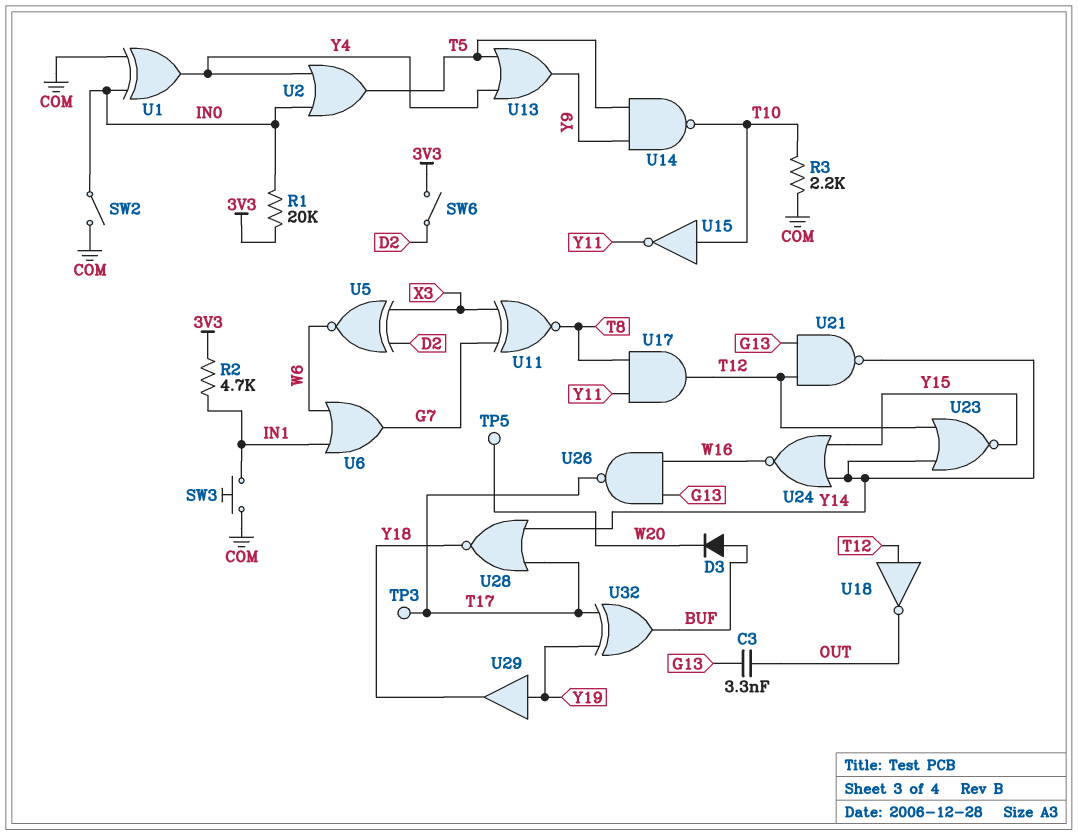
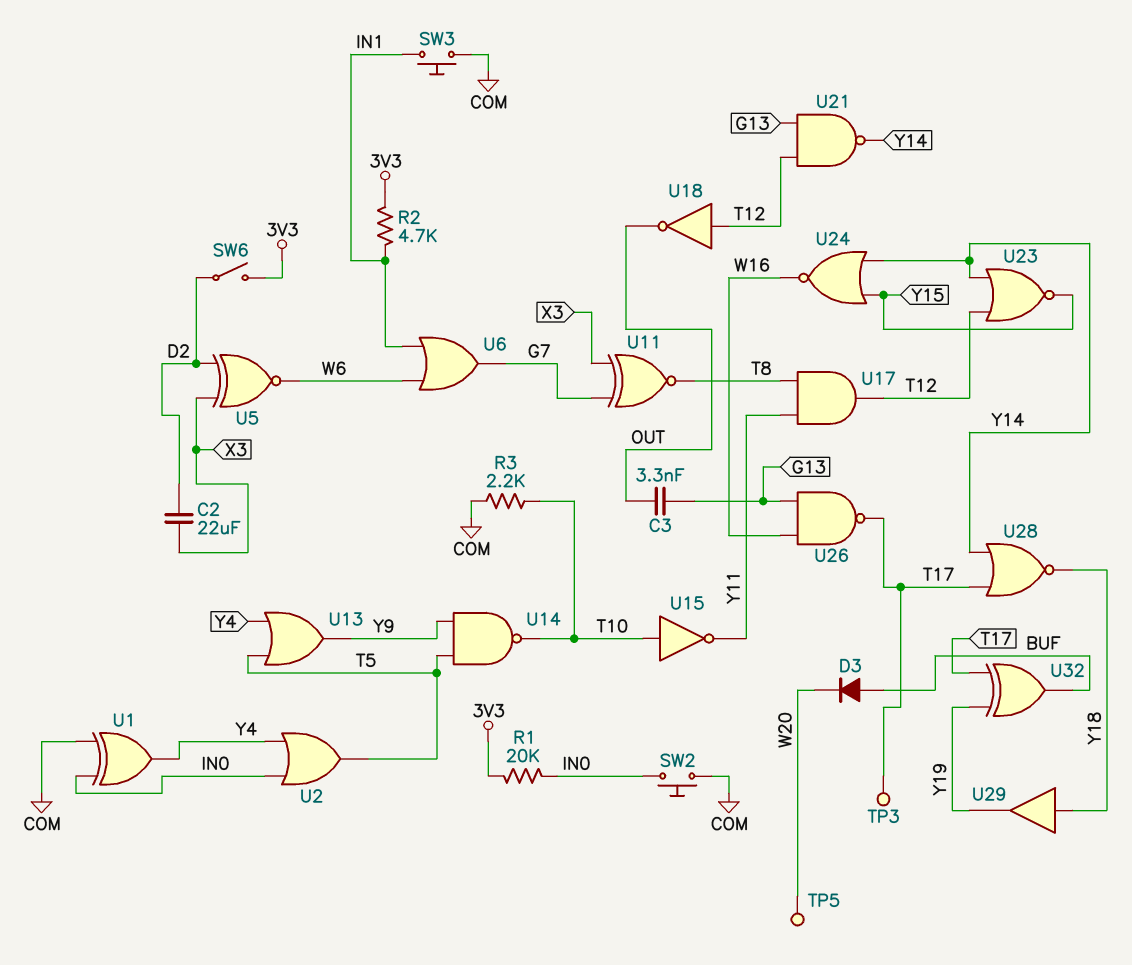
C2: none -> 22uF (D2, X3)
SW2: switch (COM, IN0) -> button (COM, IN0)
U29: buffer (in Y19, out Y18) -> buffer (in Y18, out Y19)

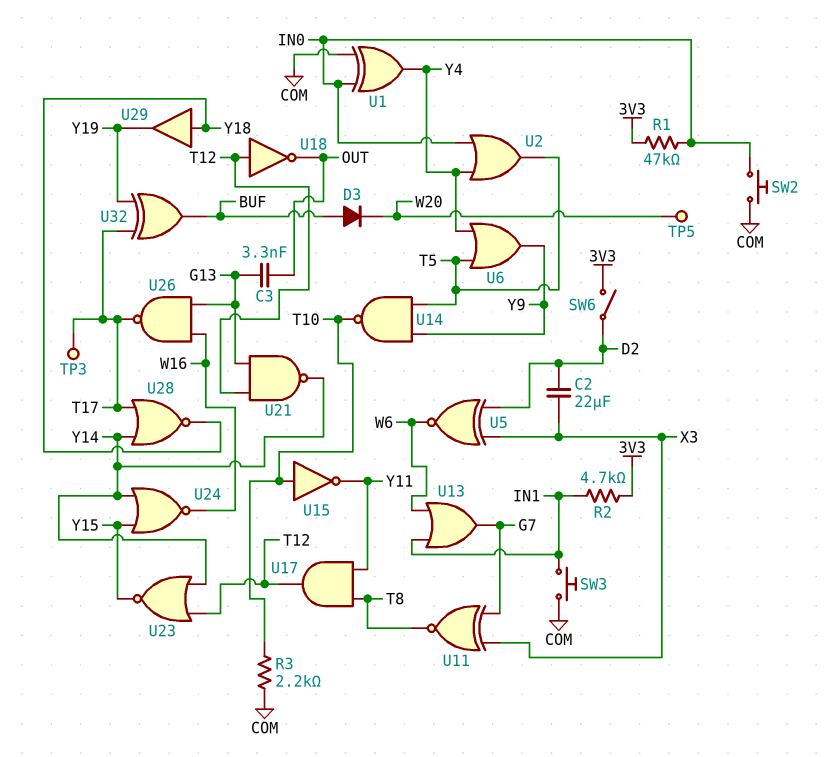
R1: 20k (3V3, IN0) -> 47k (3V3, IN0)
U6: OR (in IN1, in W6, out G7) -> OR (in T5, in Y4, out Y9)
U13: OR (in T5, in Y4, out Y9) -> OR (in IN1, in W6, out G7)

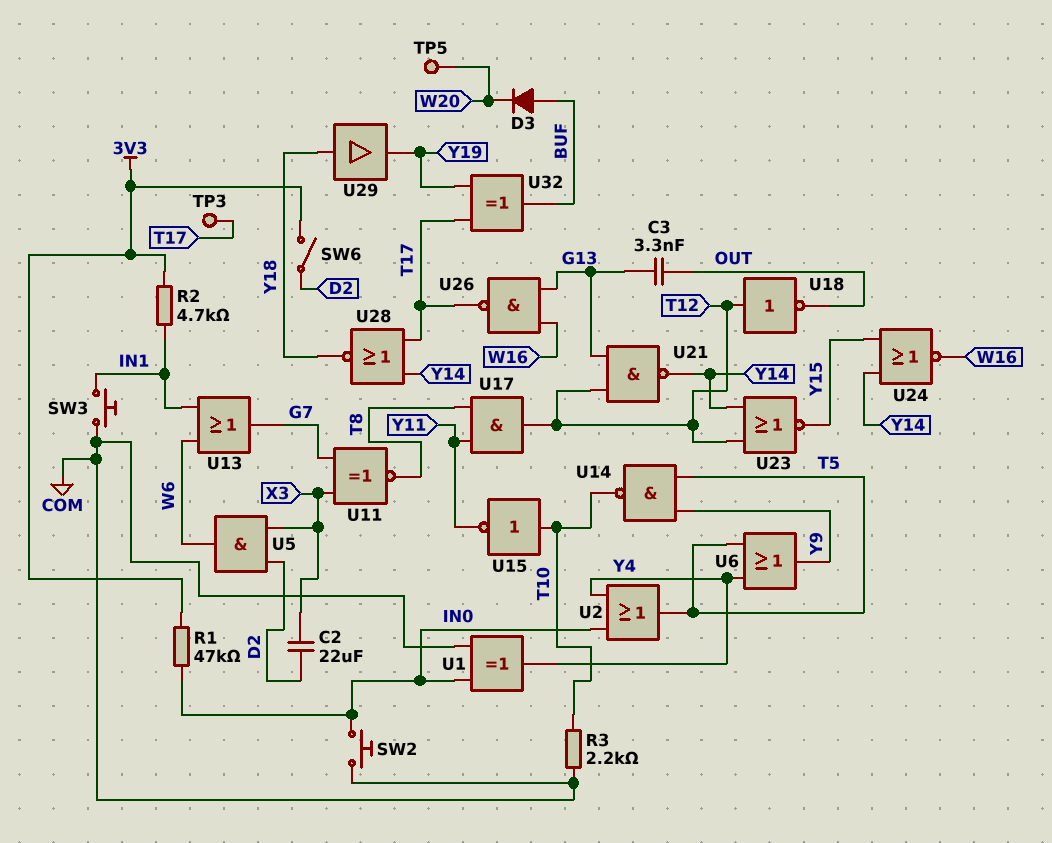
U5: XNOR (in D2, in X3, out W6) -> AND (in D2, in X3, out W6)

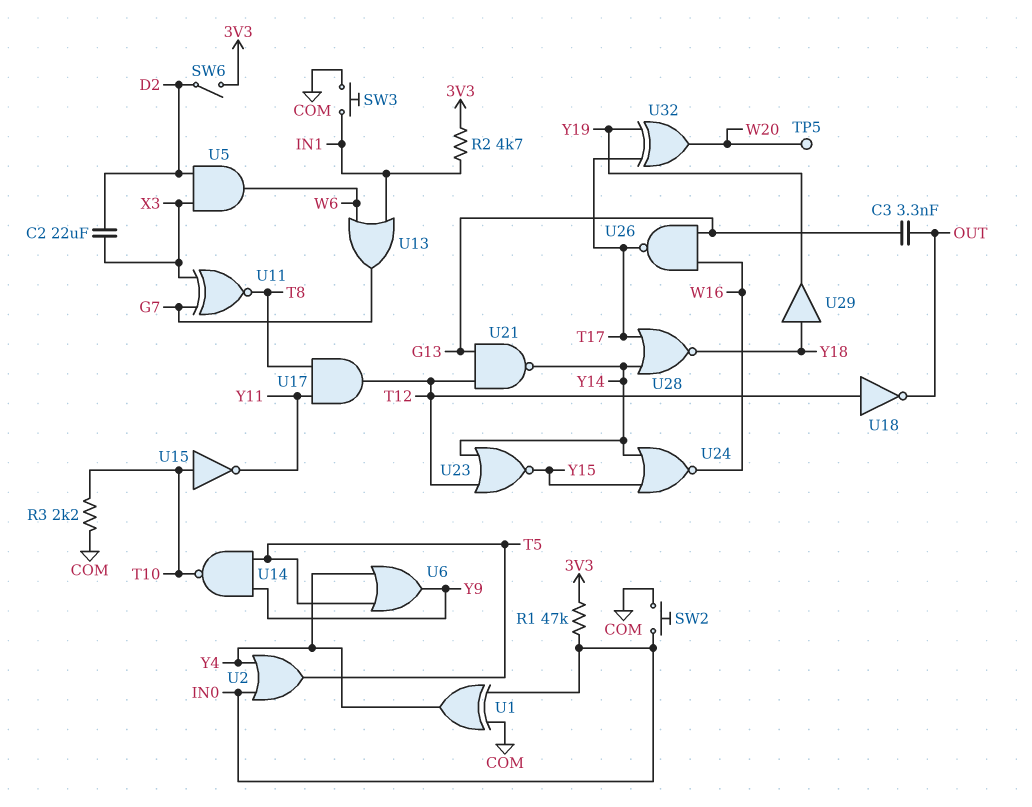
D3: diode (A BUF, K W20) -> none
TP3: test point (T17) -> none
U32: XOR (in T17, in Y19, out BUF) -> XOR (in T17, in Y19, out W20)

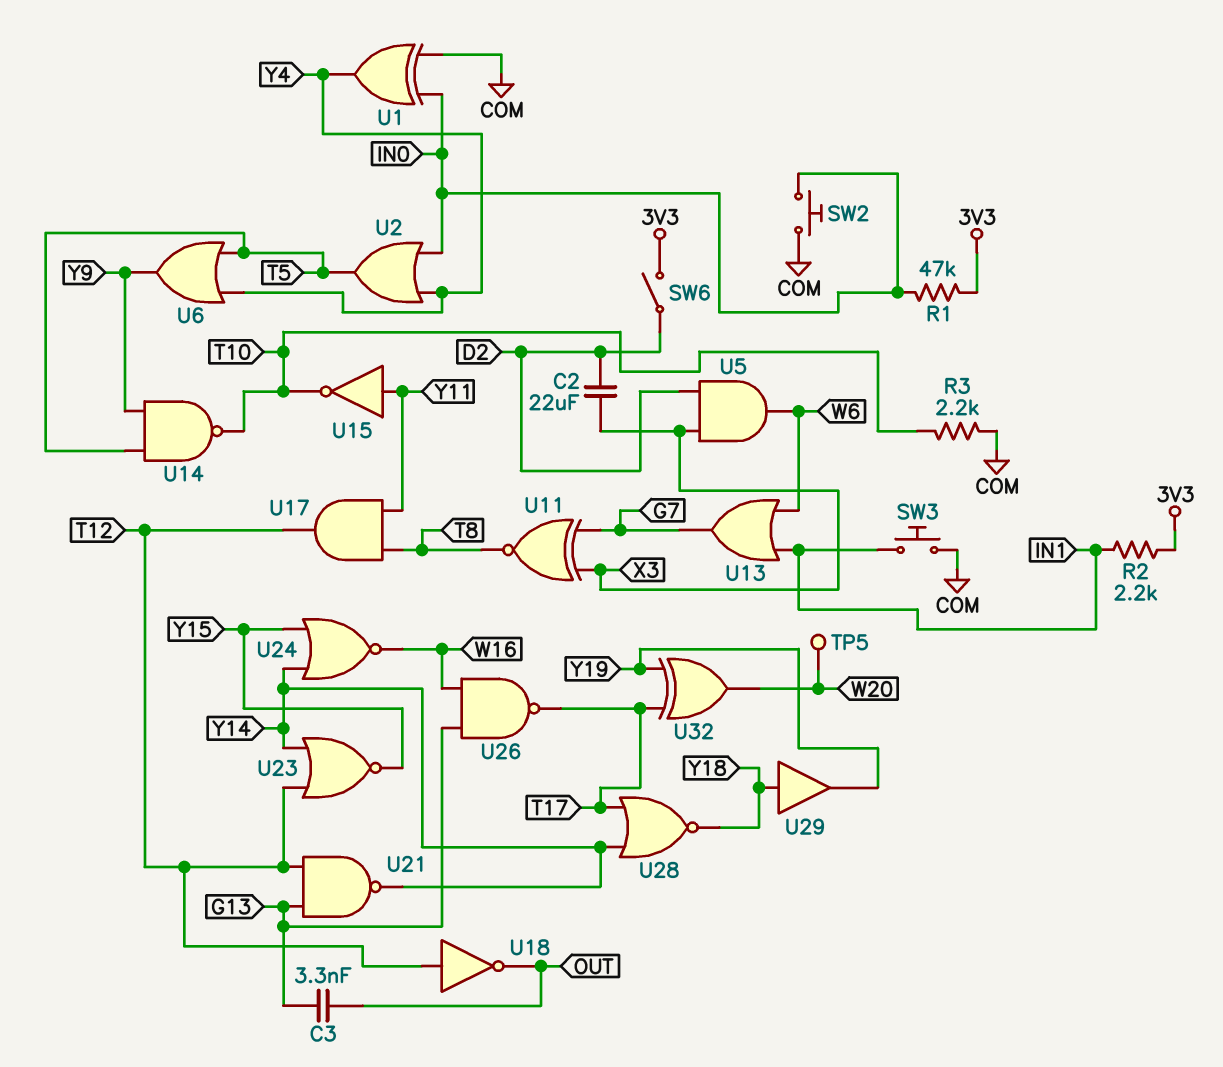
R2: 4.7k (3V3, IN1) -> 2.2k (3V3, IN1)
U15: NOT (in T10, out Y11) -> NOT (in Y11, out T10)

